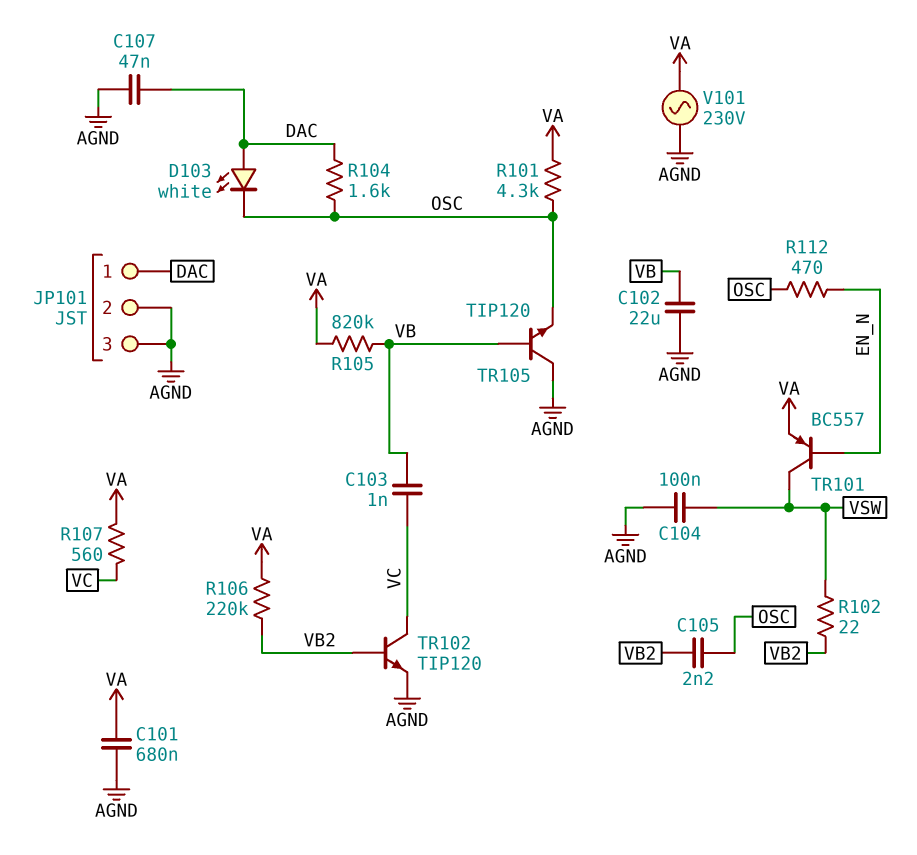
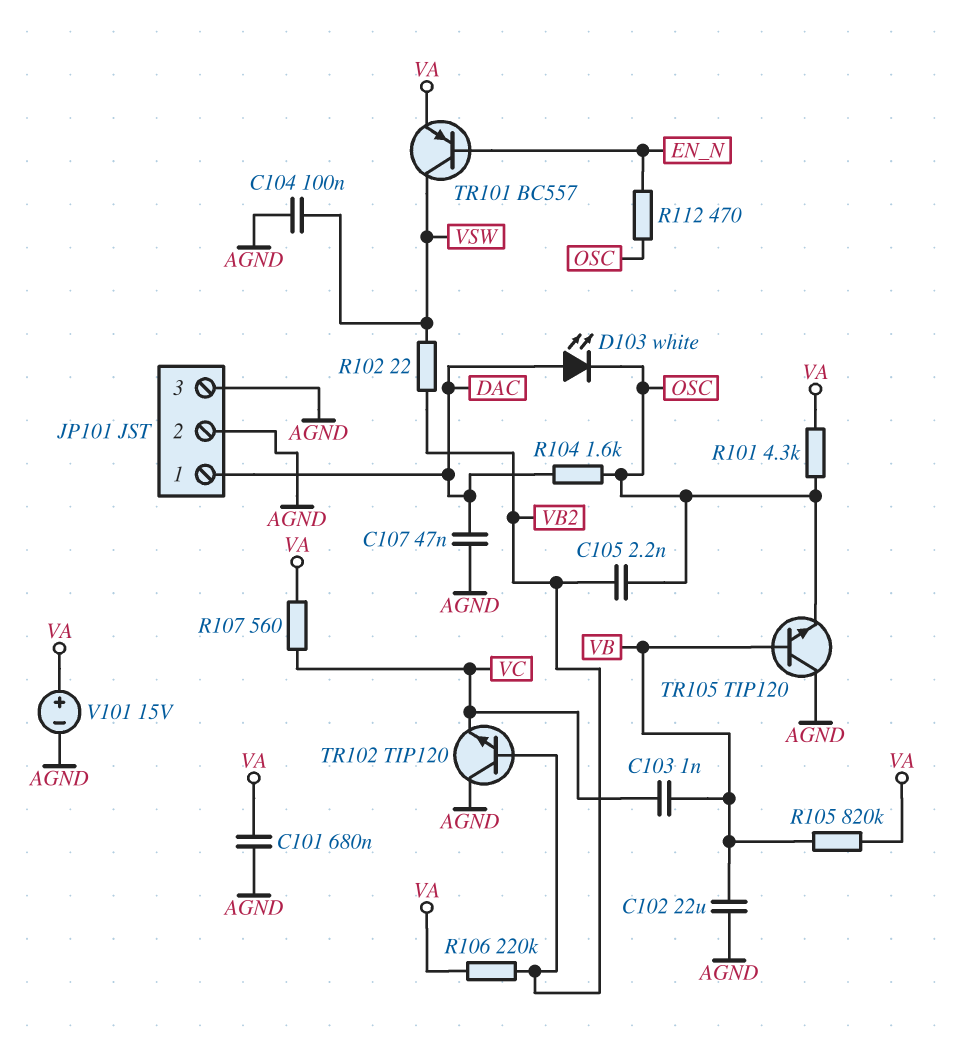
TR102: NPN TIP120 (B VB2, C VC, E AGND) -> NPN TIP120 (B VB2, C AGND, E VC)
V101: AC 230V (AGND, VA) -> 15V (plus VA, minus AGND)

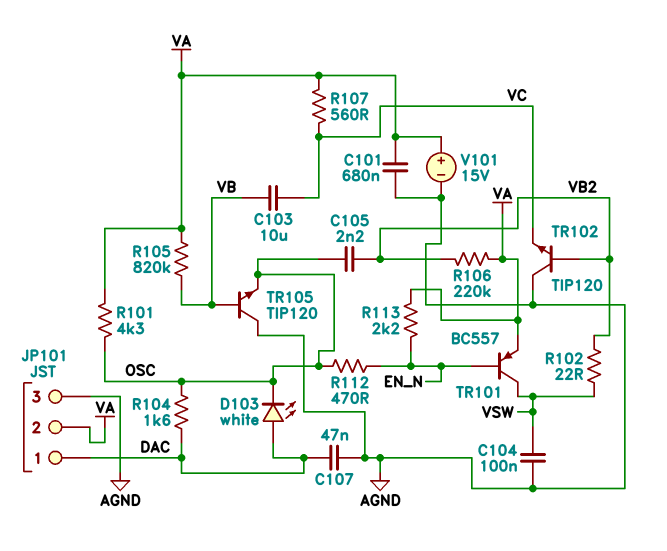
C102: 22uF (AGND, VB) -> none
C103: 1nF (VB, VC) -> 10uF (VB, VC)
JP101 pin 2: AGND -> VA
R113: none -> 2.2k (EN_N, VA)

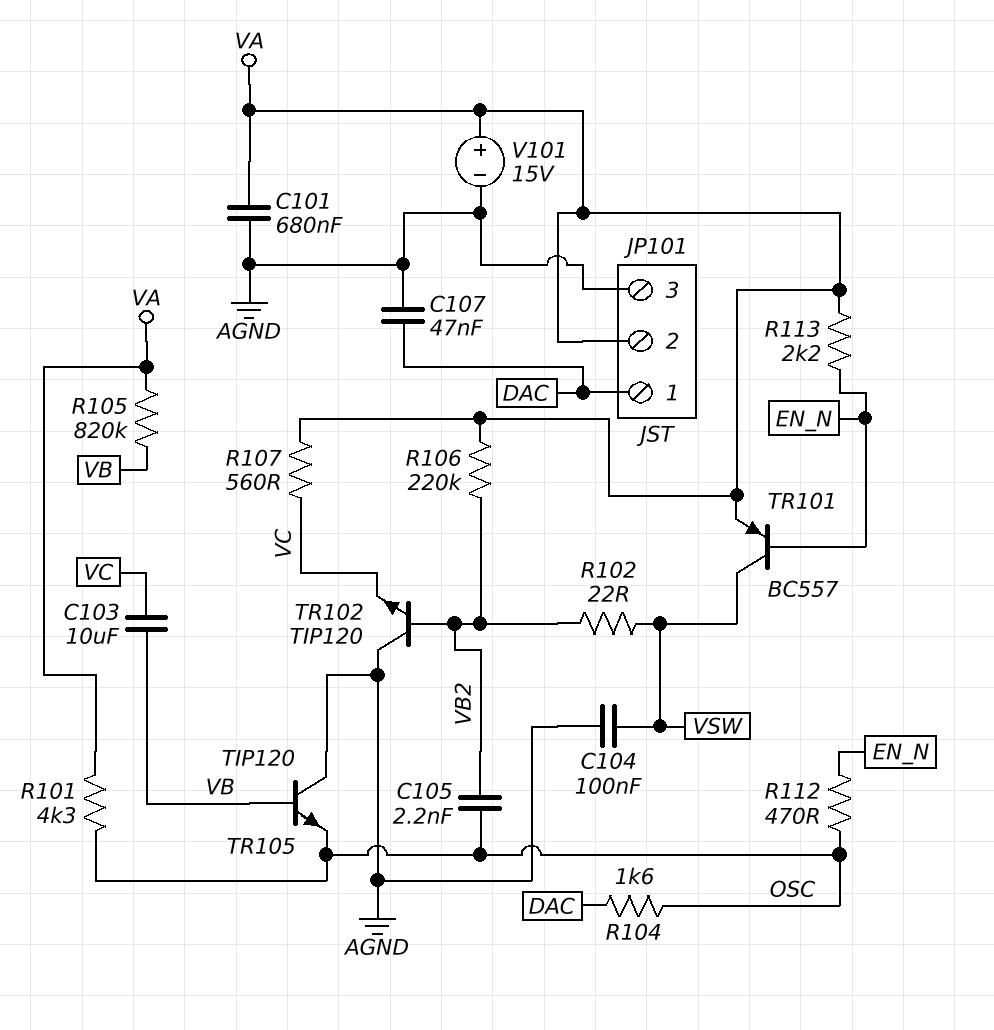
D103: LED white (A DAC, K OSC) -> none

